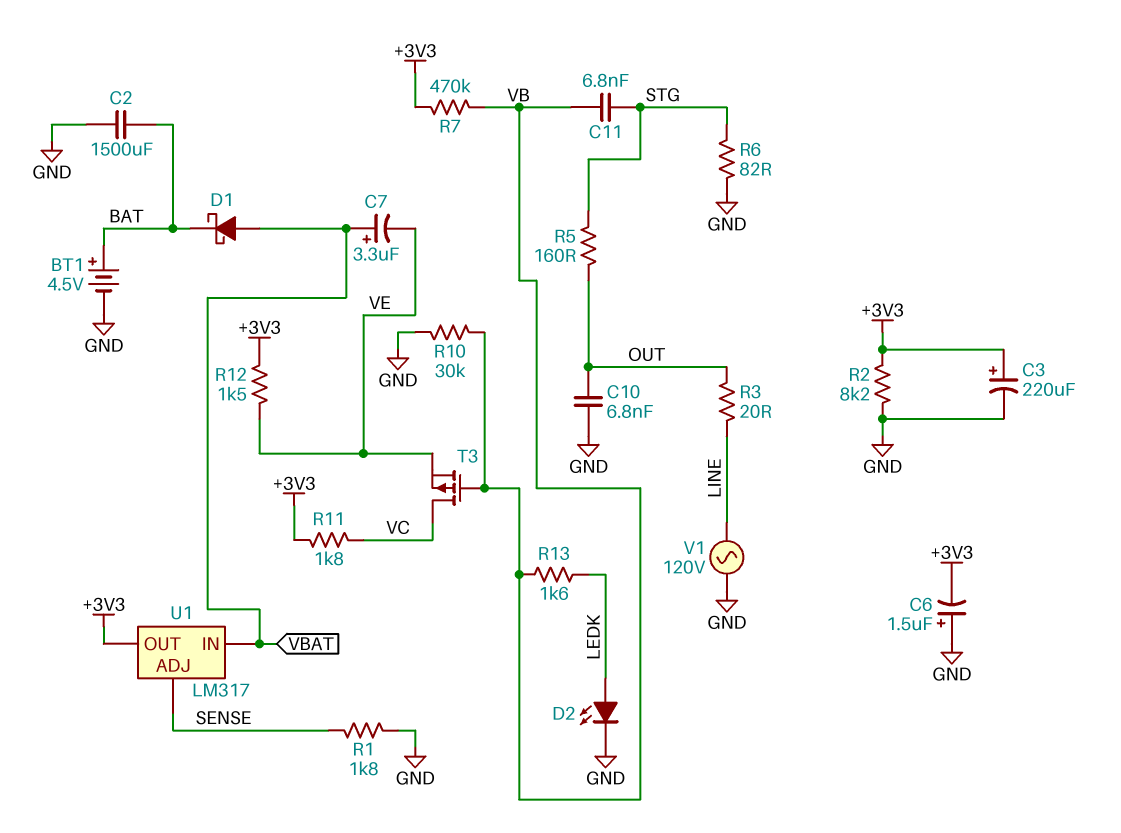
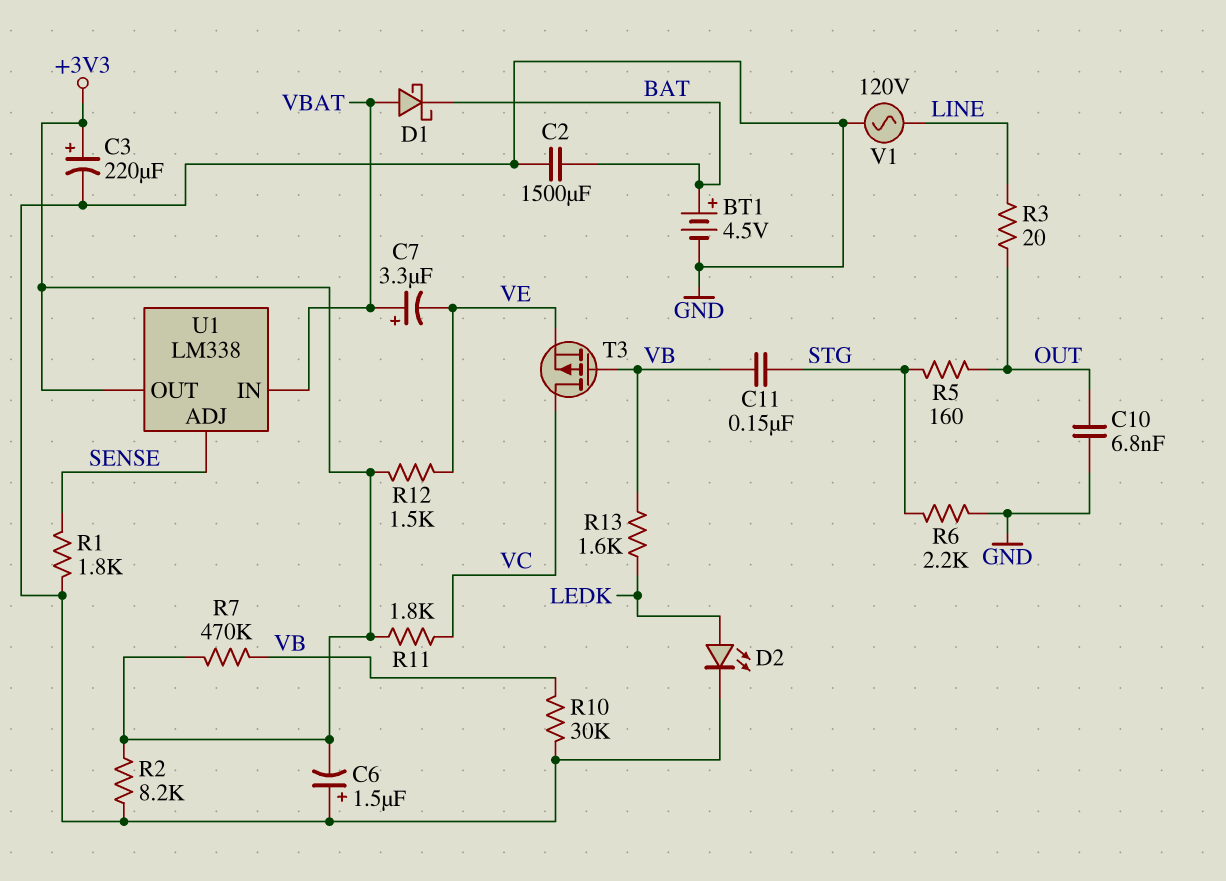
C11: 6.8nF (STG, VB) -> 150nF (STG, VB)
R6: 82 (GND, STG) -> 2.2k (GND, STG)
U1: LM317 -> LM338

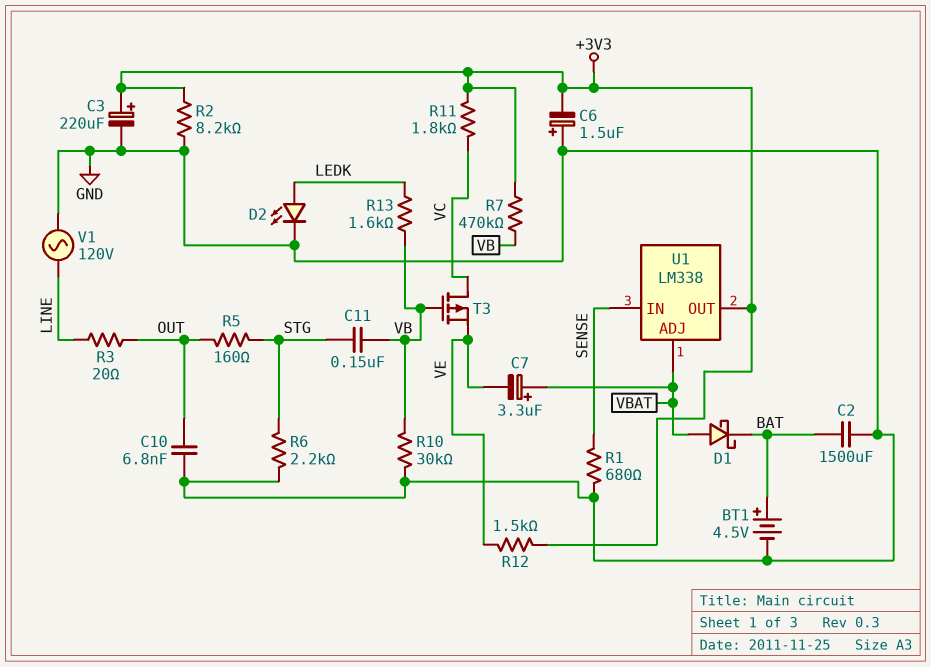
R1: 1.8k (GND, SENSE) -> 680 (GND, SENSE)
U1 pin ADJ: SENSE -> VBAT
U1 pin IN: VBAT -> SENSE

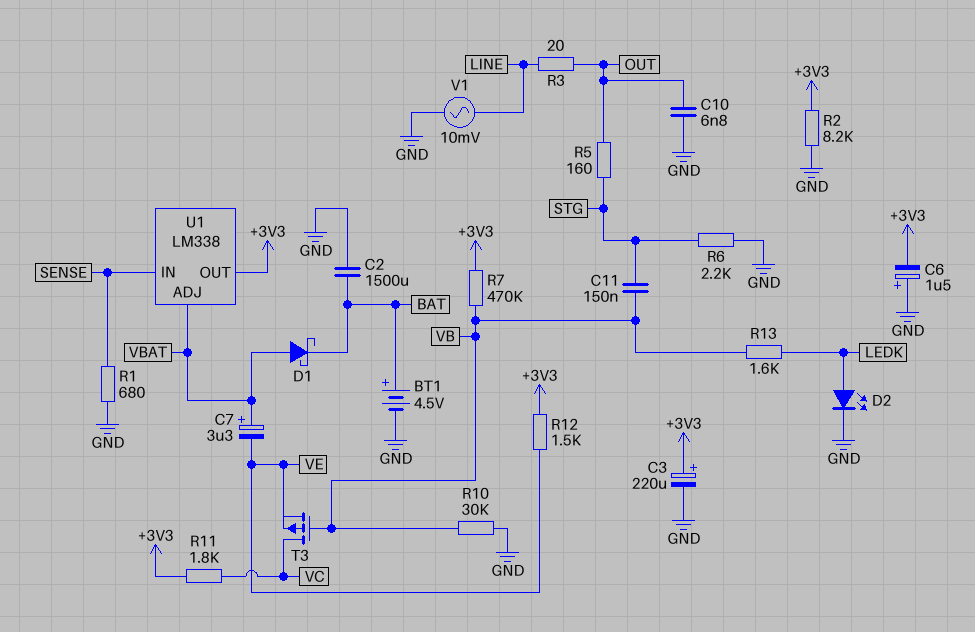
V1: AC 120V (GND, LINE) -> AC 10mV (GND, LINE)

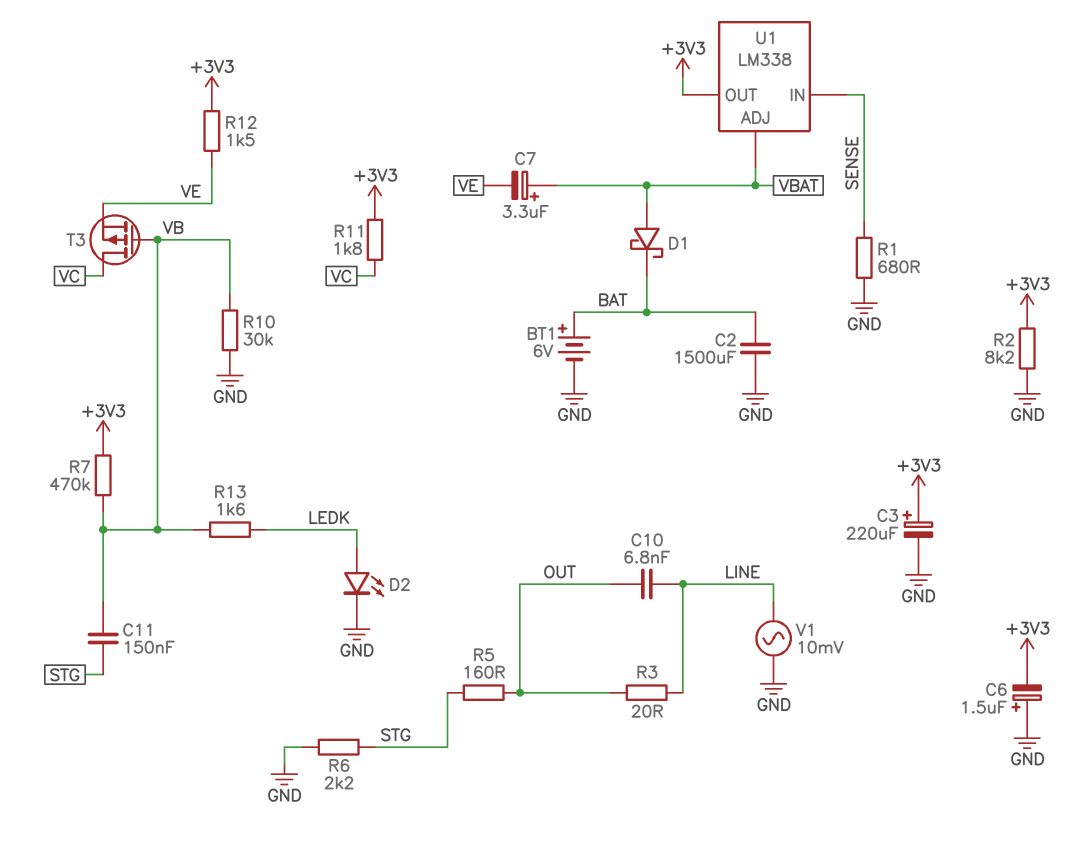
BT1: 4.5V (plus BAT, minus GND) -> 6V (plus BAT, minus GND)
C10: 6.8nF (GND, OUT) -> 6.8nF (LINE, OUT)

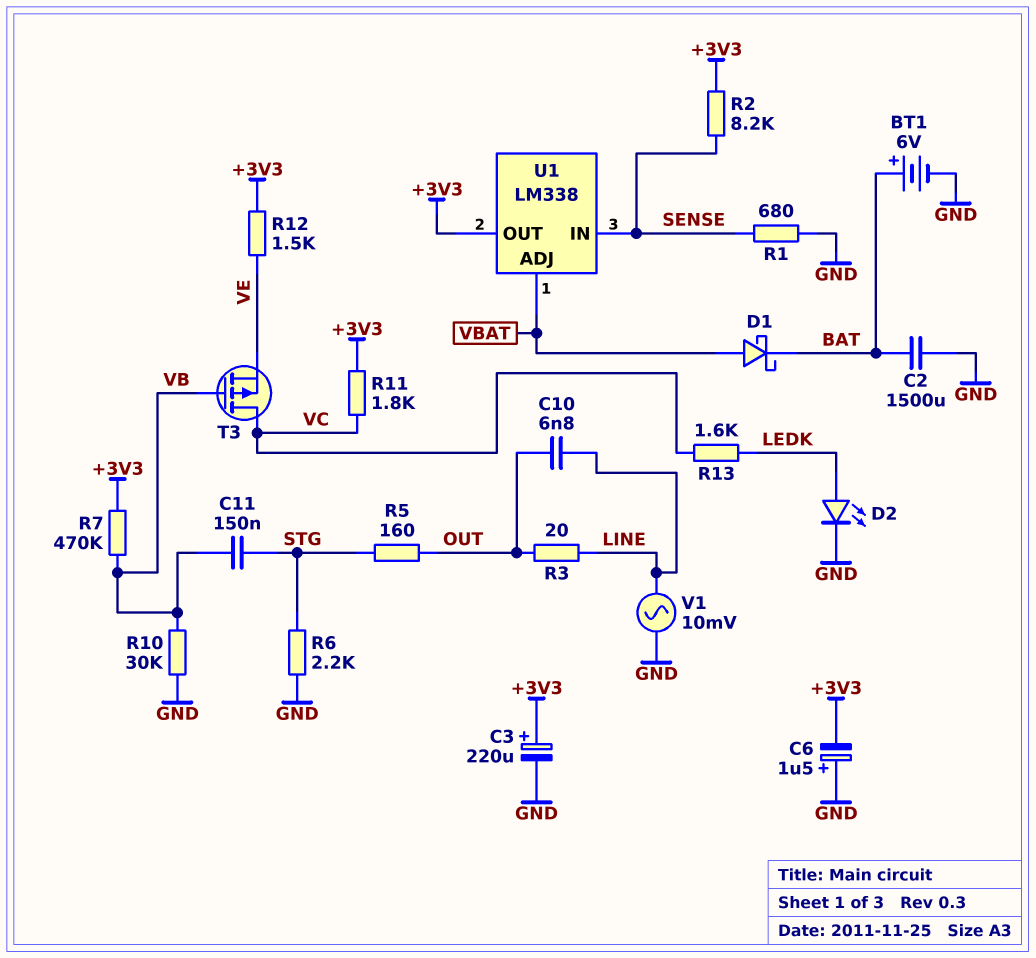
C7: 3.3uF (plus VBAT, minus VE) -> none
R2: 8.2k (+3V3, GND) -> 8.2k (+3V3, SENSE)
R13: 1.6k (LEDK, VB) -> 1.6k (LEDK, VC)

